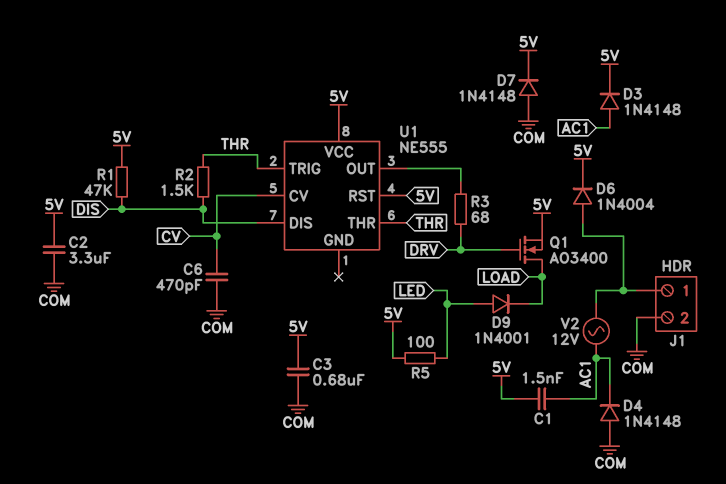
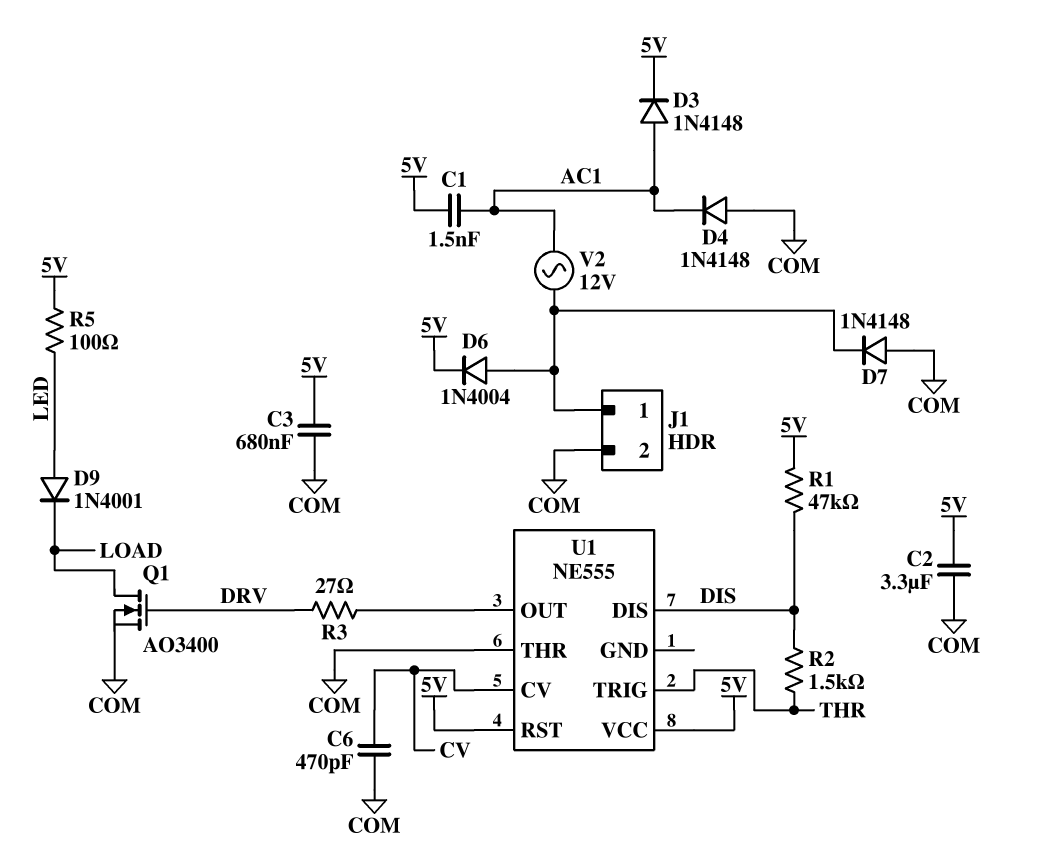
D7: diode 1N4148 (A COM, K 5V) -> diode 1N4148 (A COM, K J1/1)
Q1: NMOS AO3400 (G DRV, D LOAD, S 5V) -> NMOS AO3400 (G DRV, D LOAD, S COM)
R3: 68 (DRV, U1/OUT) -> 27 (DRV, U1/OUT)
U1 pin THR: THR -> COM

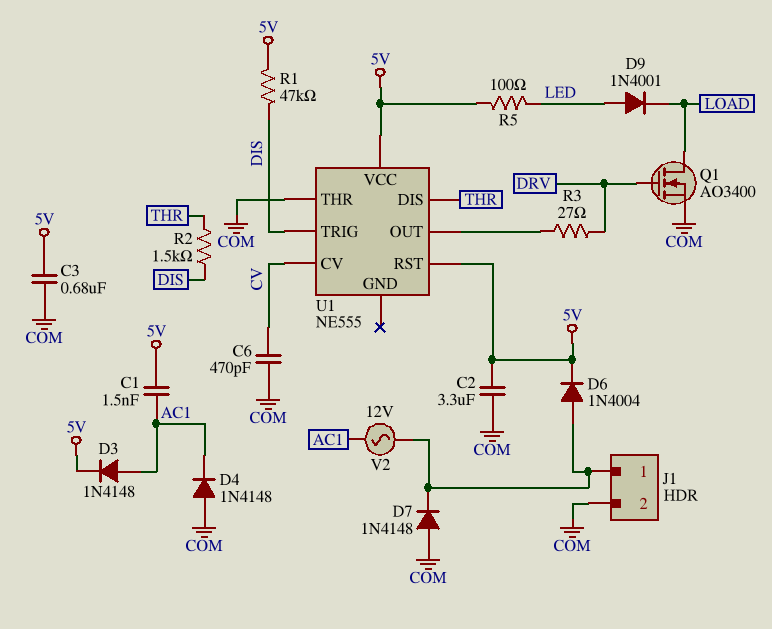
U1 pin DIS: DIS -> THR
U1 pin TRIG: THR -> DIS

